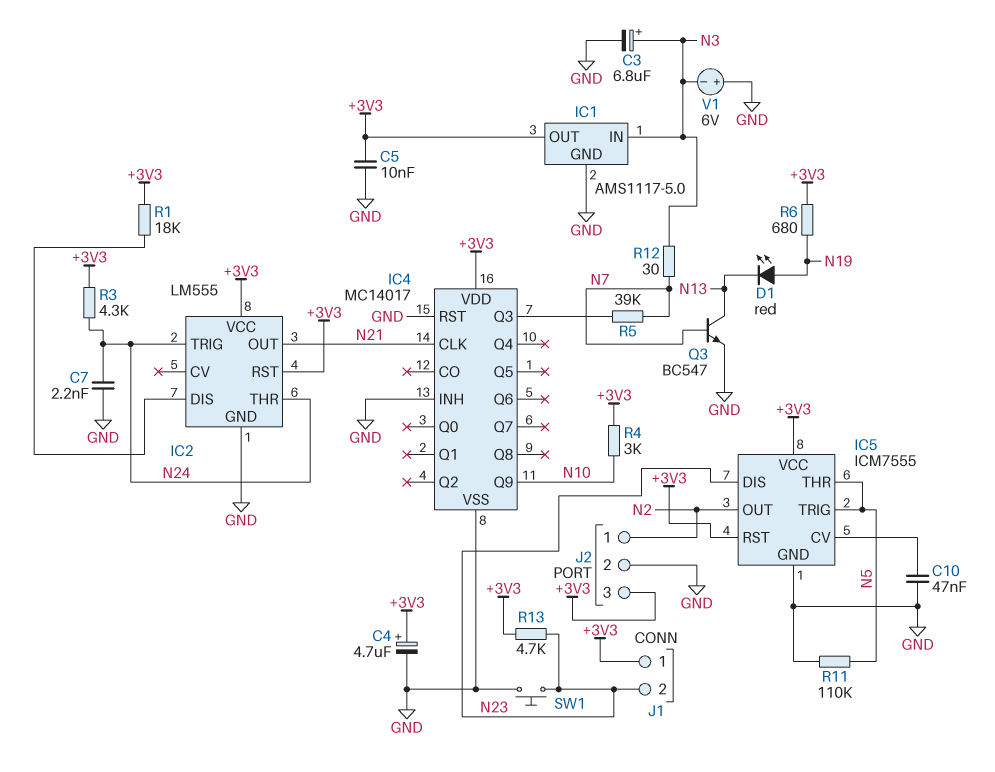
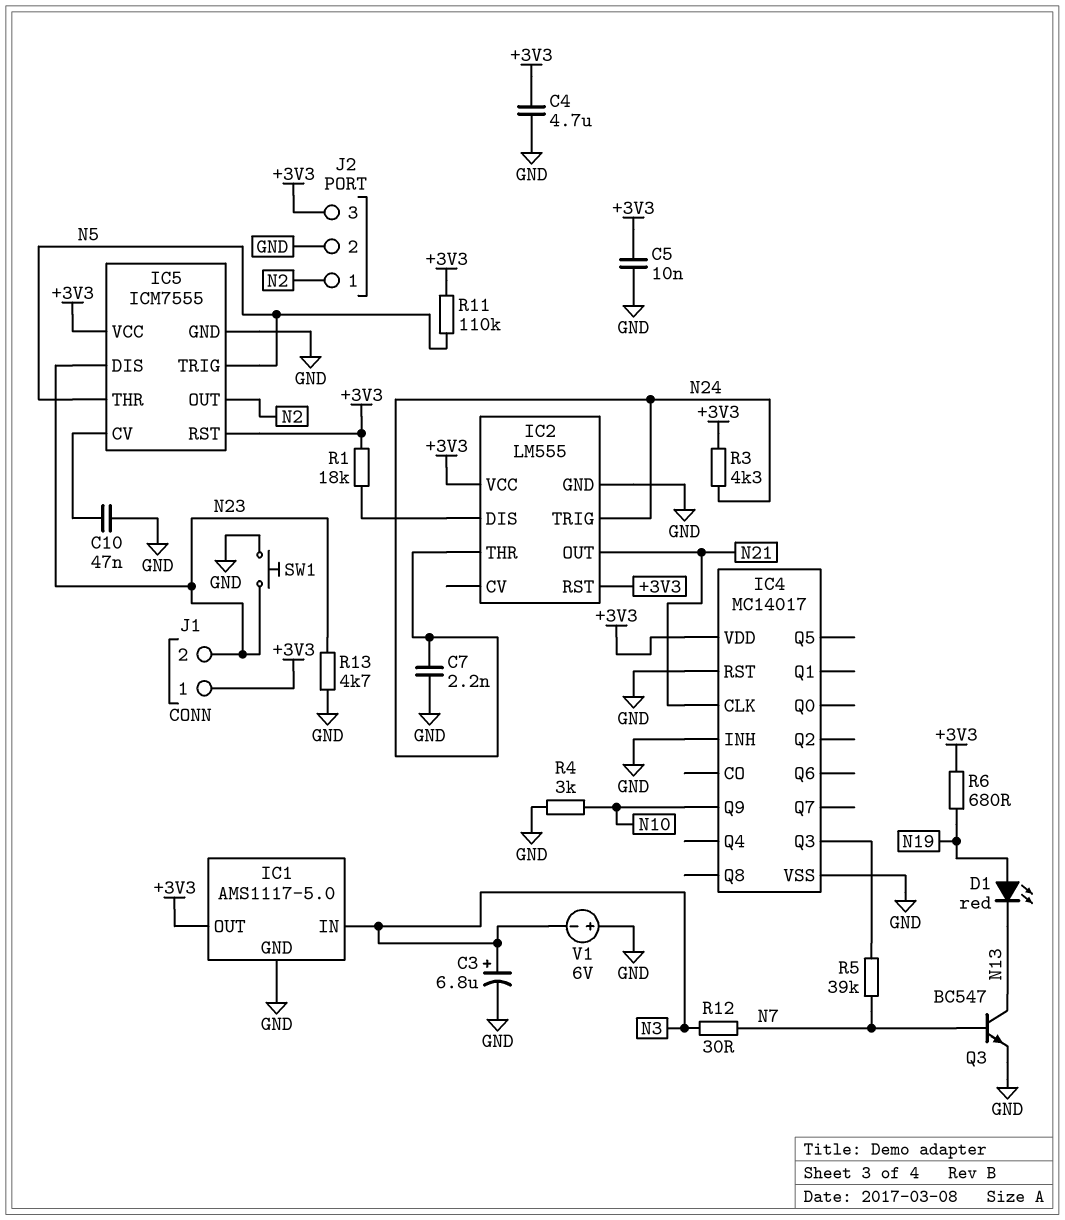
C4: 4.7uF (plus +3V3, minus GND) -> 4.7uF (+3V3, GND)
R4: 3k (+3V3, N10) -> 3k (GND, N10)
R11: 110k (GND, N5) -> 110k (+3V3, N5)
R13: 4.7k (+3V3, N23) -> 4.7k (GND, N23)

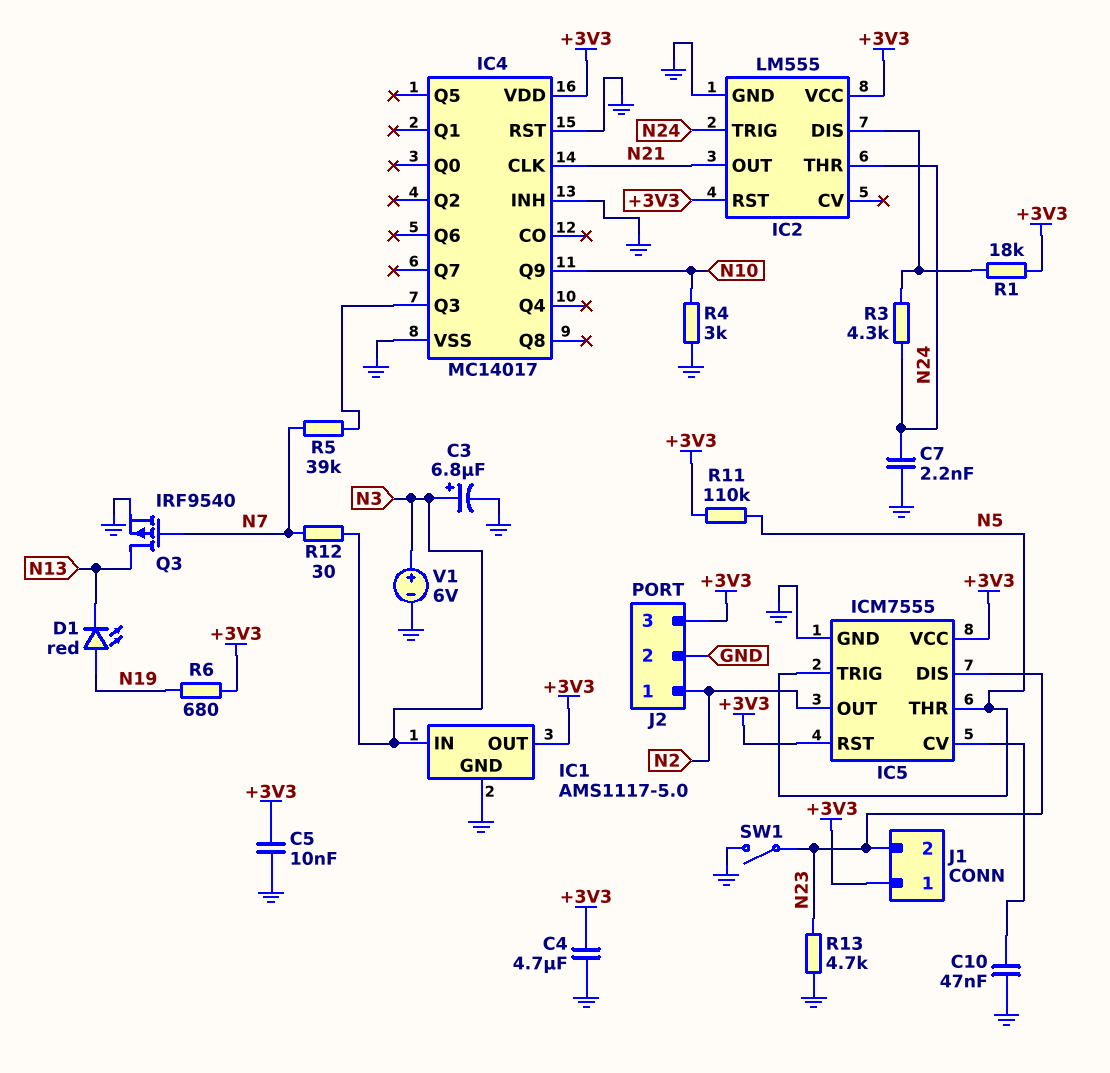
Q3: NPN BC547 (B N7, C N13, E GND) -> PMOS IRF9540 (G N7, D N13, S GND)
R3: 4.3k (+3V3, N24) -> 4.3k (IC2/DIS, N24)
SW1: button (GND, N23) -> switch (GND, N23)
V1: 6V (plus GND, minus N3) -> 6V (plus N3, minus GND)

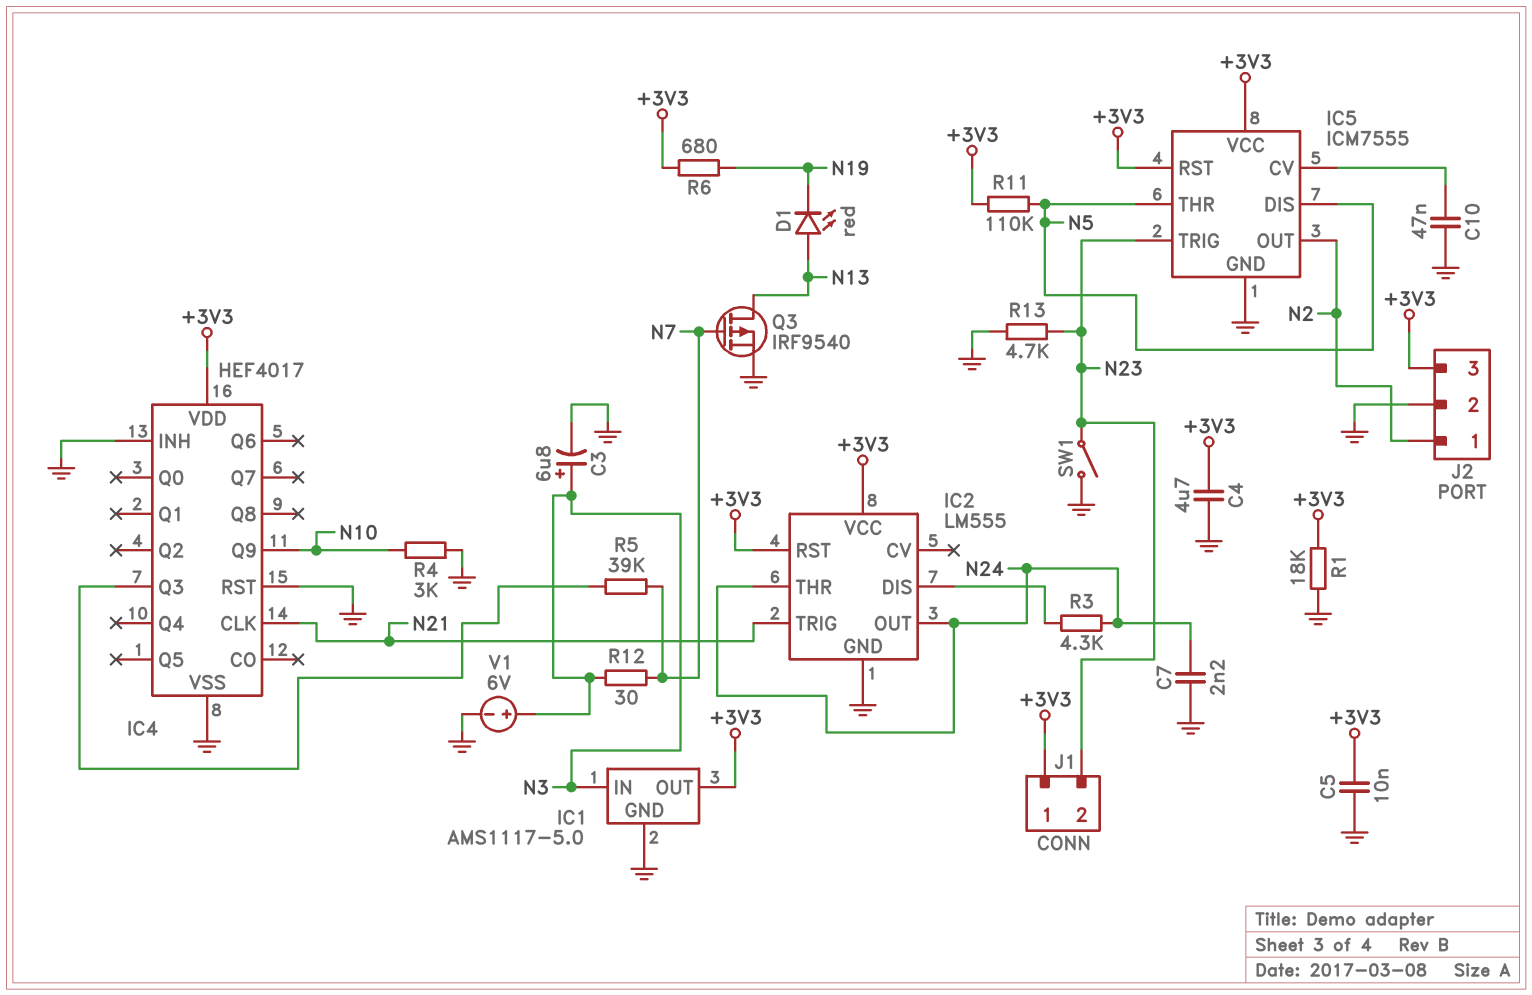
D1: LED red (A N19, K N13) -> LED red (A N13, K N19)
IC2 pin OUT: N21 -> N24
IC2 pin TRIG: N24 -> N21
IC4: MC14017 -> HEF4017
IC5 pin DIS: N23 -> N5
IC5 pin TRIG: N5 -> N23
R1: 18k (+3V3, IC2/DIS) -> 18k (+3V3, GND)

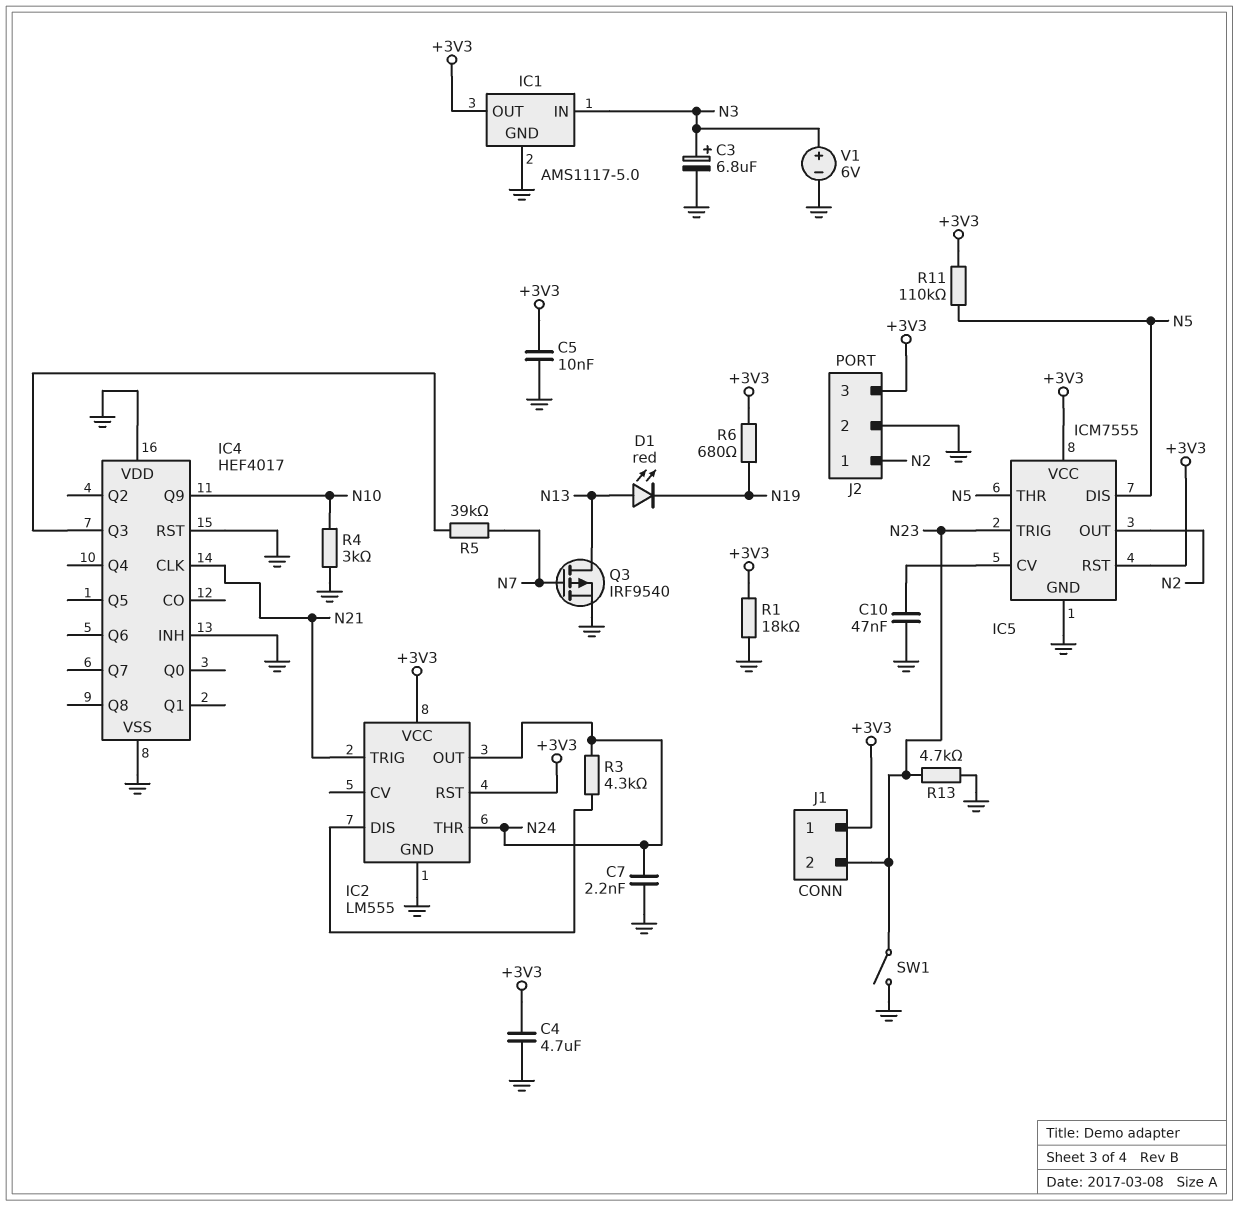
IC4 pin VDD: +3V3 -> GND
R12: 30 (N3, N7) -> none

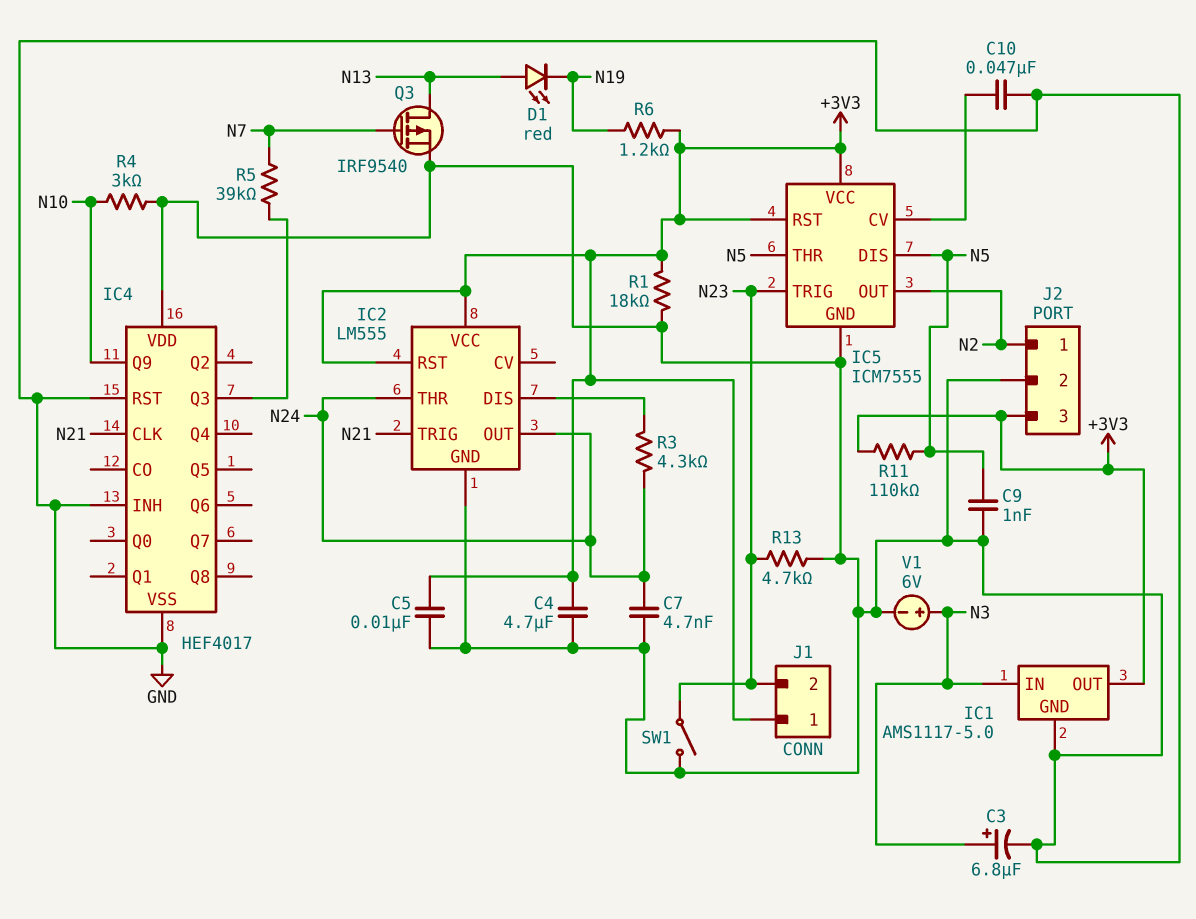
C7: 2.2nF (GND, N24) -> 4.7nF (GND, N24)
C9: none -> 1nF (GND, N5)
R6: 680 (+3V3, N19) -> 1.2k (+3V3, N19)

